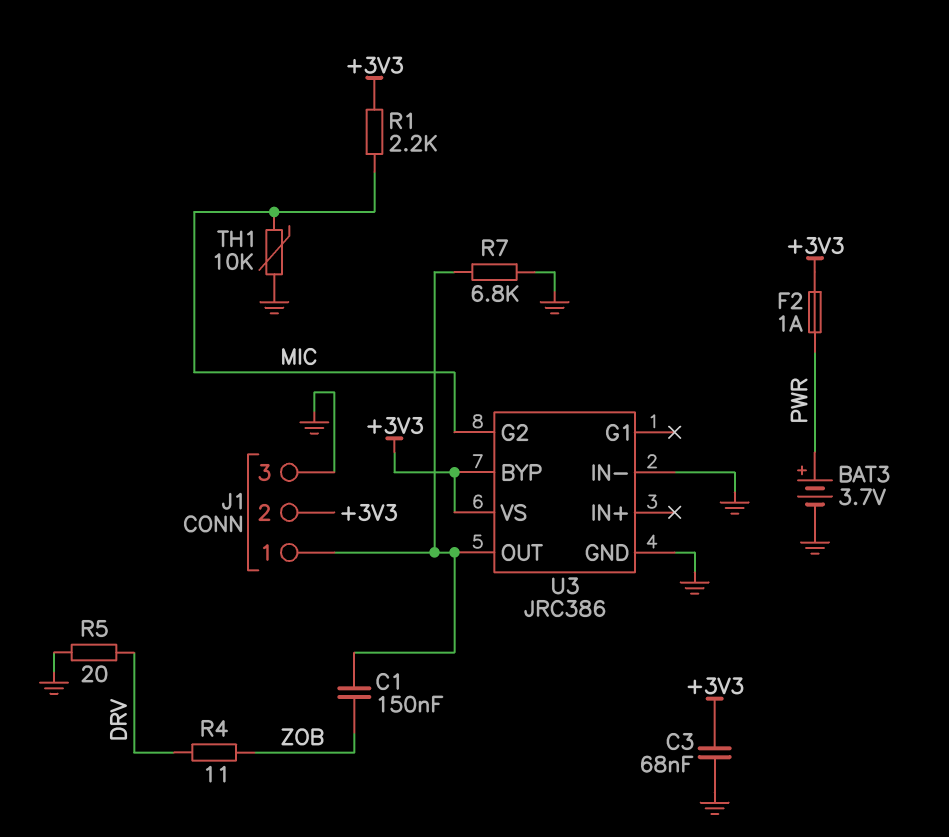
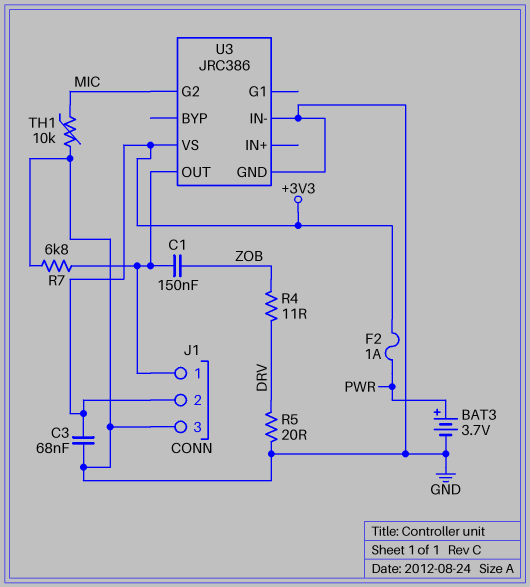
R1: 2.2k (+3V3, MIC) -> none
U3 pin BYP: +3V3 -> none

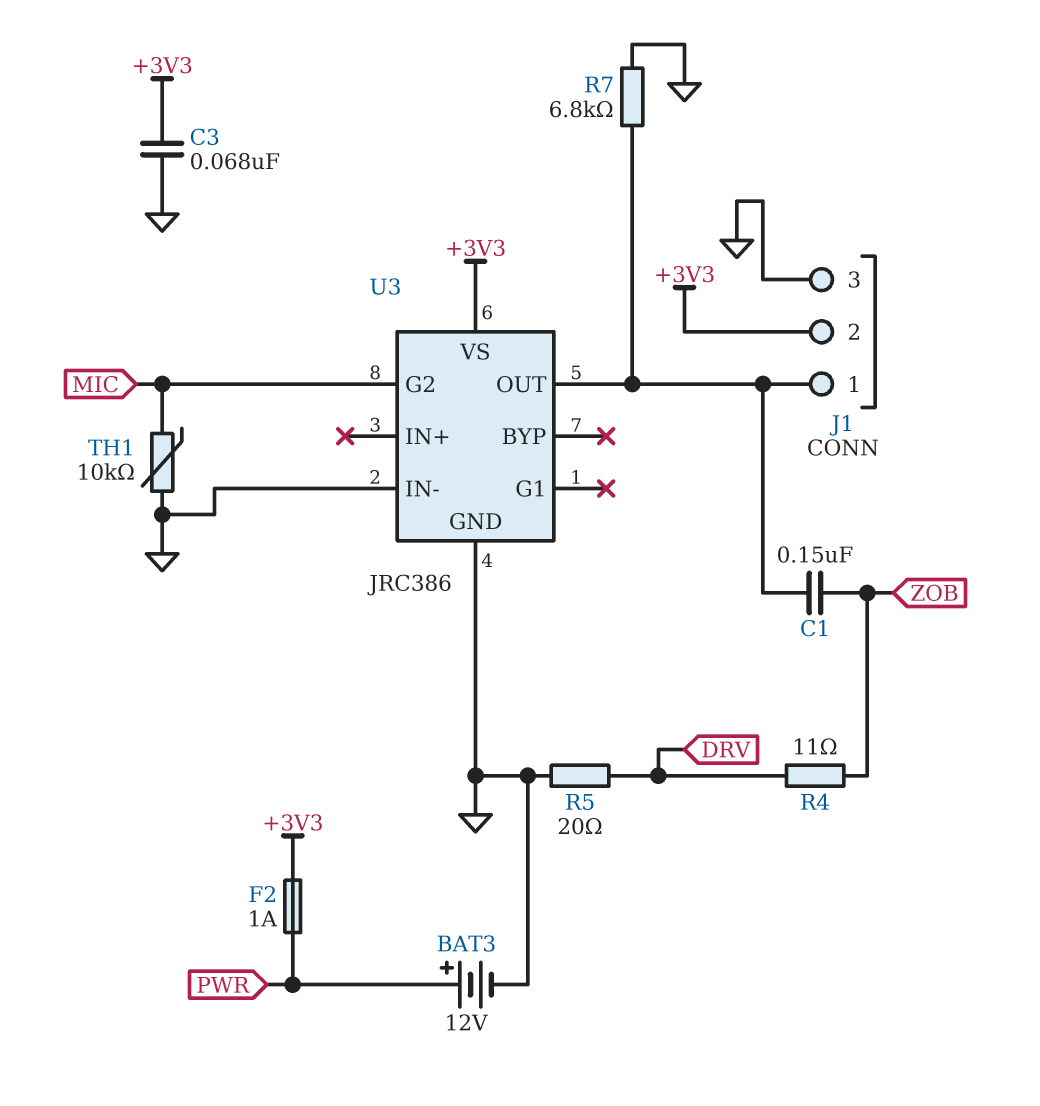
BAT3: 3.7V (plus PWR, minus GND) -> 12V (plus PWR, minus GND)

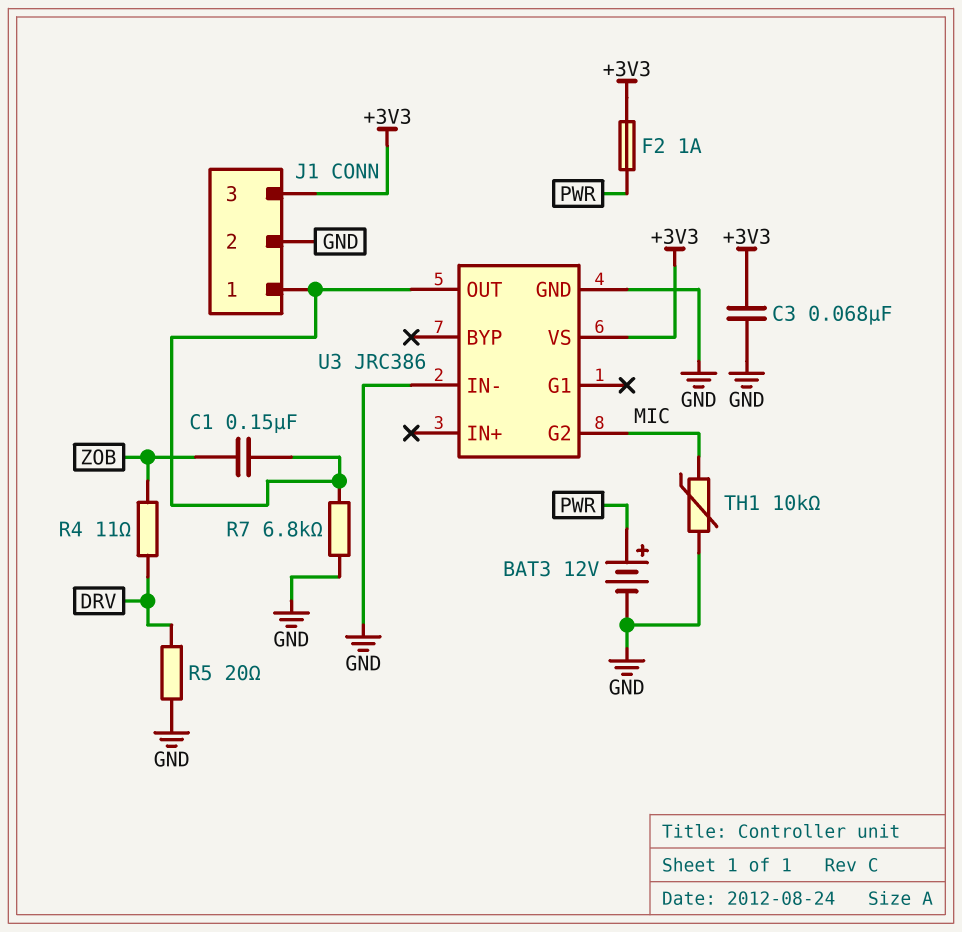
J1 pin 2: +3V3 -> GND
J1 pin 3: GND -> +3V3

